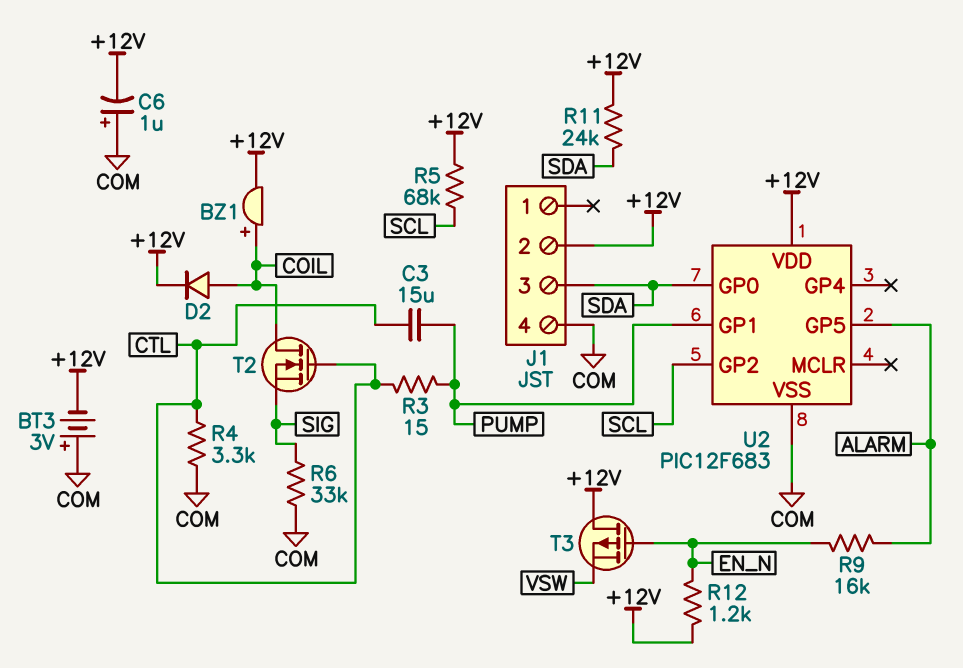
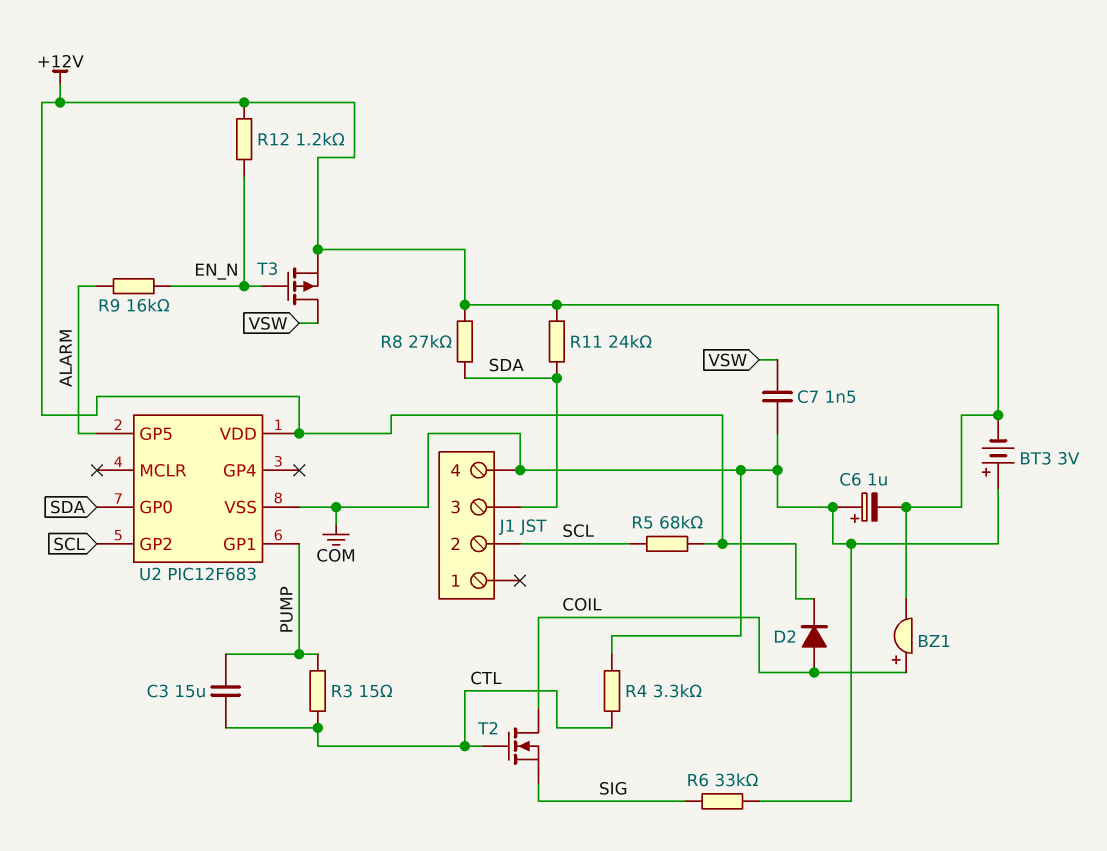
C7: none -> 1.5nF (COM, VSW)
J1 pin 2: +12V -> SCL
R8: none -> 27k (+12V, SDA)
T3: PMOS (G EN_N, D +12V, S VSW) -> PMOS (G EN_N, D VSW, S +12V)

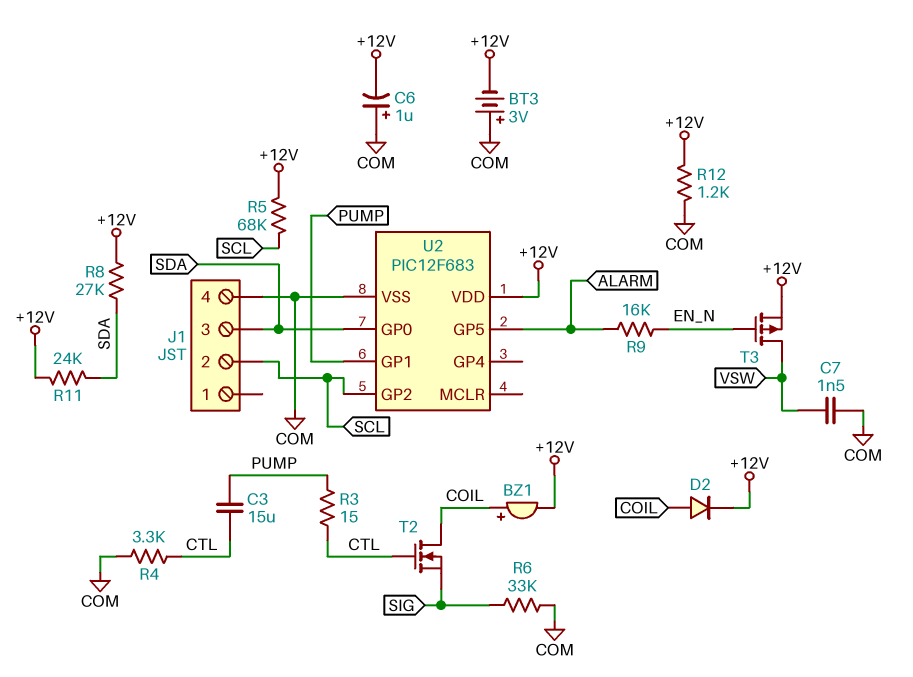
R12: 1.2k (+12V, EN_N) -> 1.2k (+12V, COM)

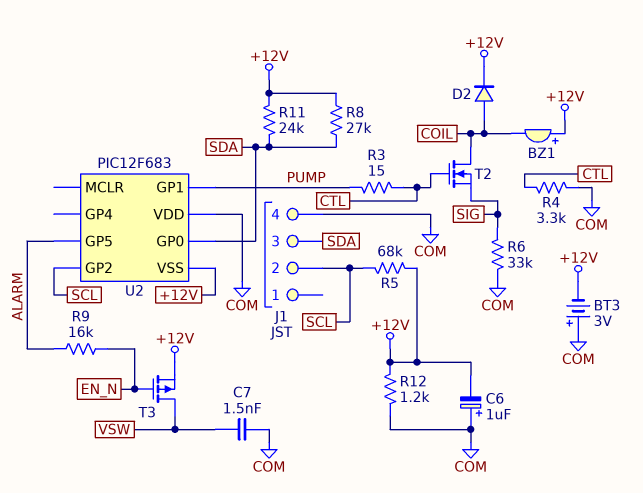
BZ1: buzzer (plus COIL, minus +12V) -> buzzer (plus +12V, minus COIL)
C3: 15uF (CTL, PUMP) -> none
U2 pin VDD: +12V -> COM
U2 pin VSS: COM -> +12V

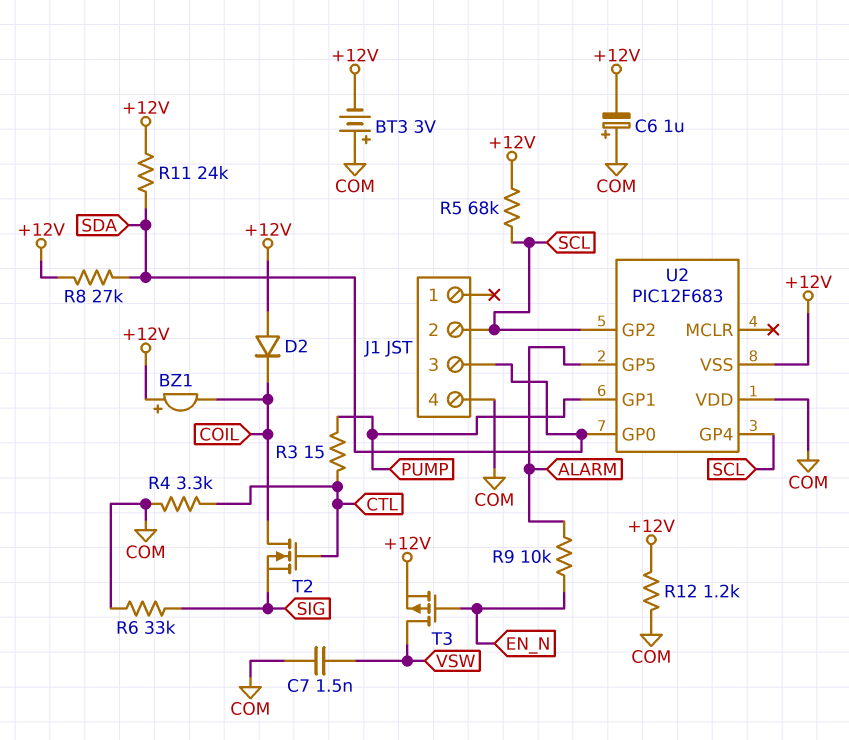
D2: diode (A COIL, K +12V) -> diode (A +12V, K COIL)
R9: 16k (ALARM, EN_N) -> 10k (ALARM, EN_N)
U2 pin GP4: none -> SCL

